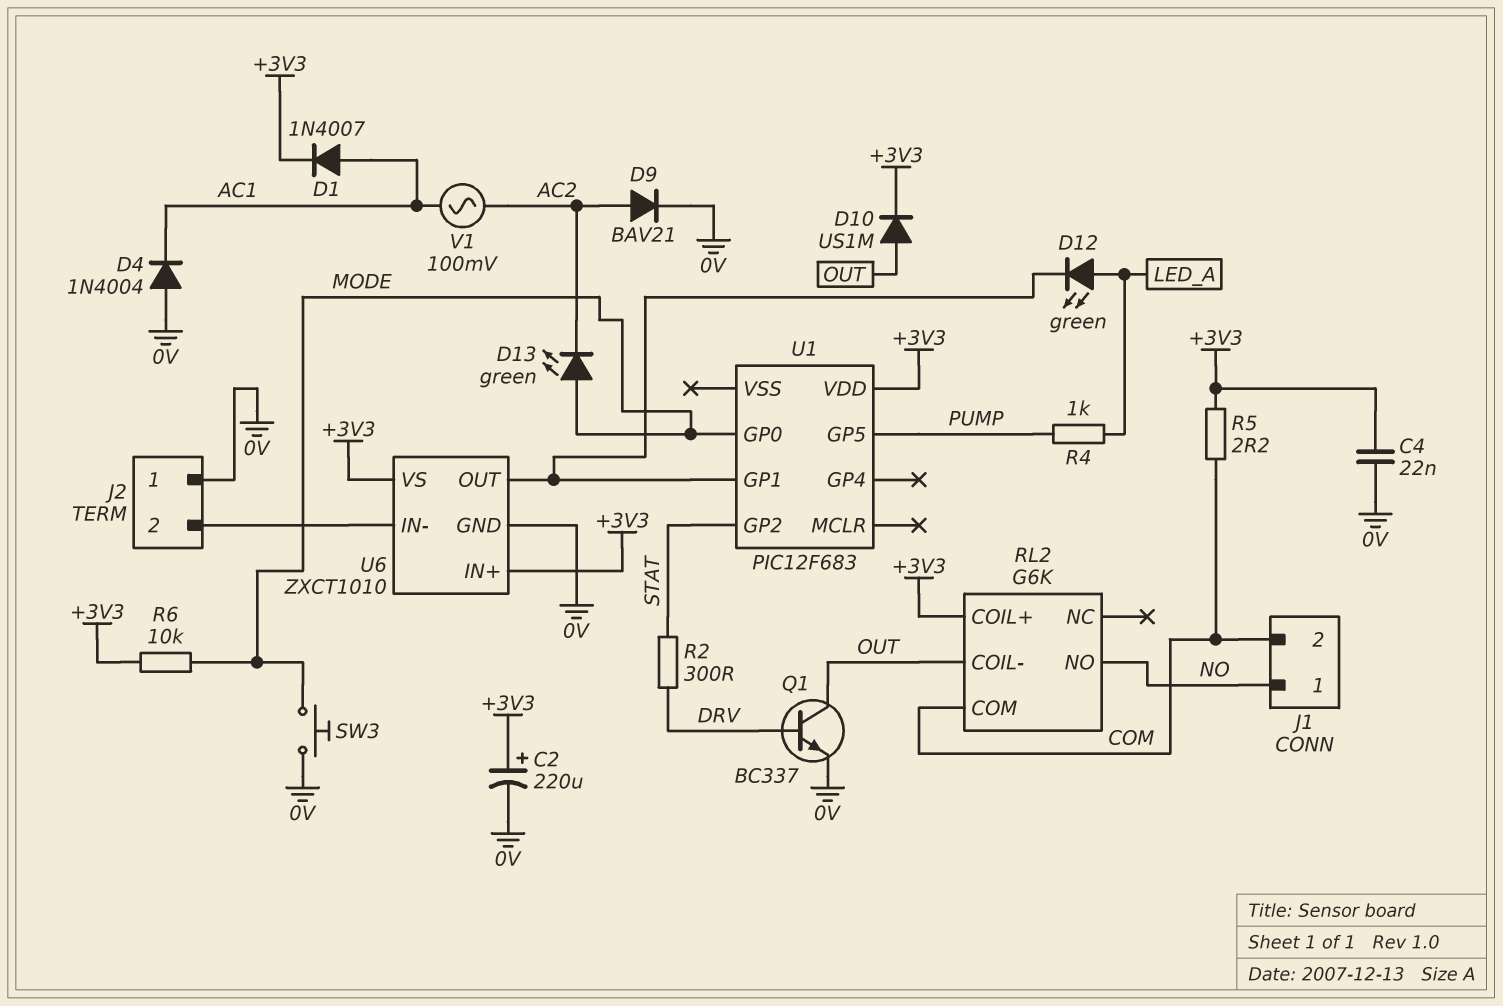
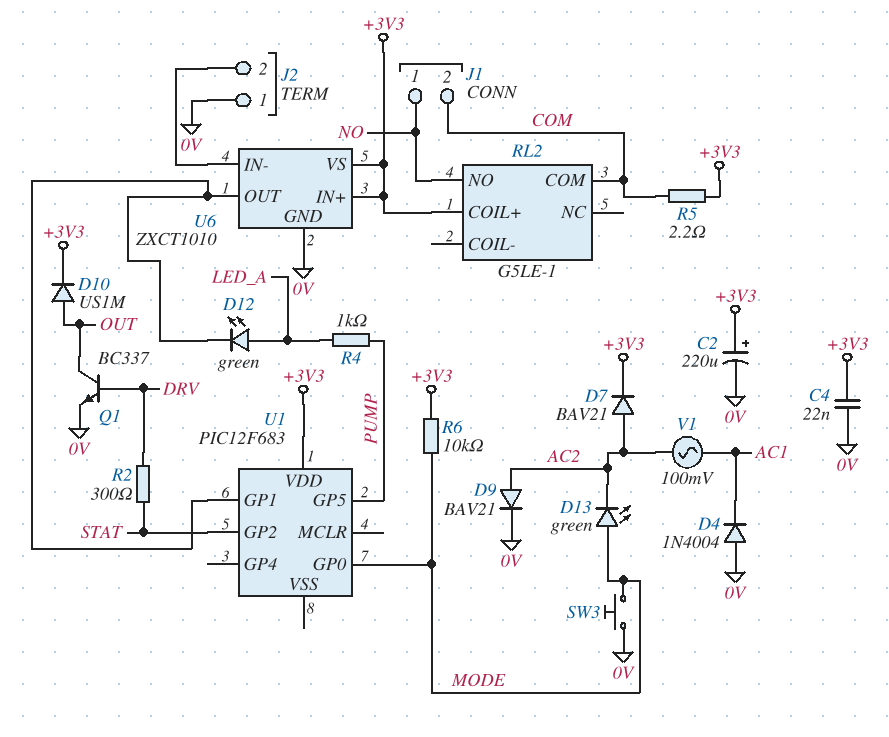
D1: diode 1N4007 (A AC1, K +3V3) -> none
D7: none -> diode BAV21 (A AC2, K +3V3)
RL2: G6K -> G5LE-1
RL2 pin COIL-: OUT -> none

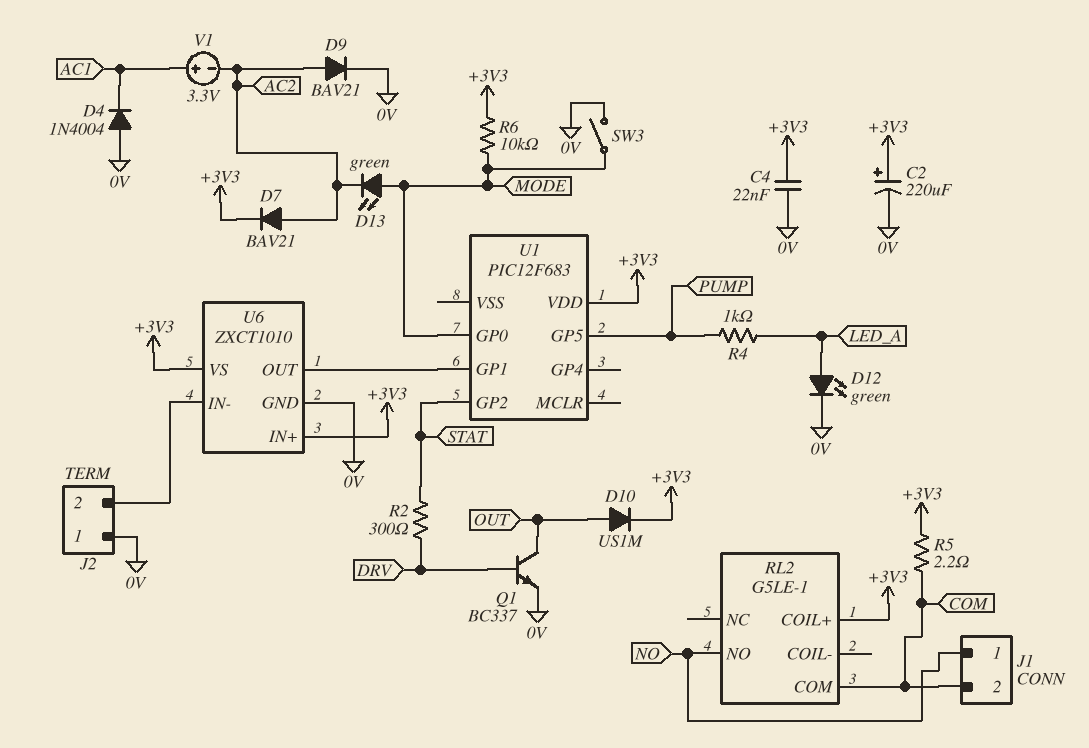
D12: LED green (A LED_A, K U1/GP1) -> LED green (A LED_A, K 0V)
SW3: button (0V, MODE) -> switch (0V, MODE)
V1: AC 100mV (AC1, AC2) -> 3.3V (plus AC1, minus AC2)

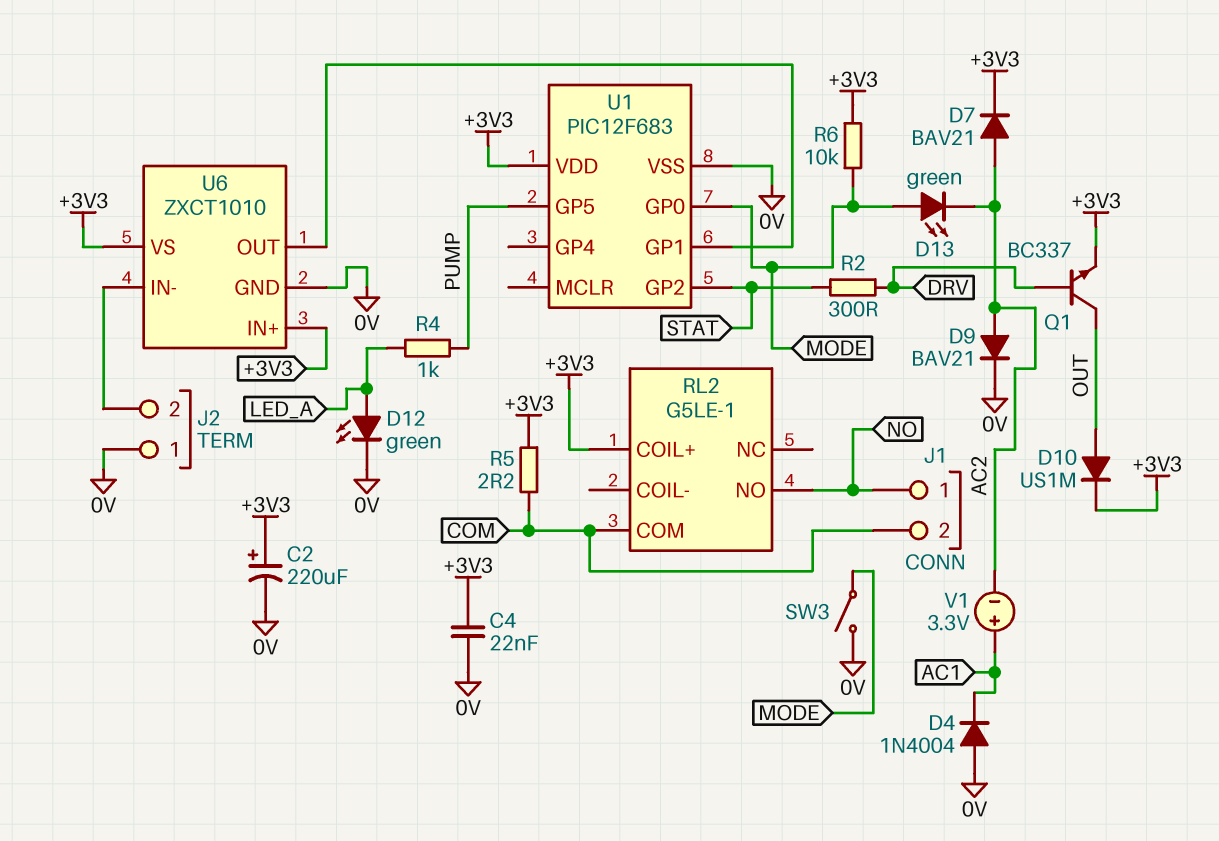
Q1: NPN BC337 (B DRV, C OUT, E 0V) -> NPN BC337 (B DRV, C OUT, E +3V3)
U1 pin VSS: none -> 0V

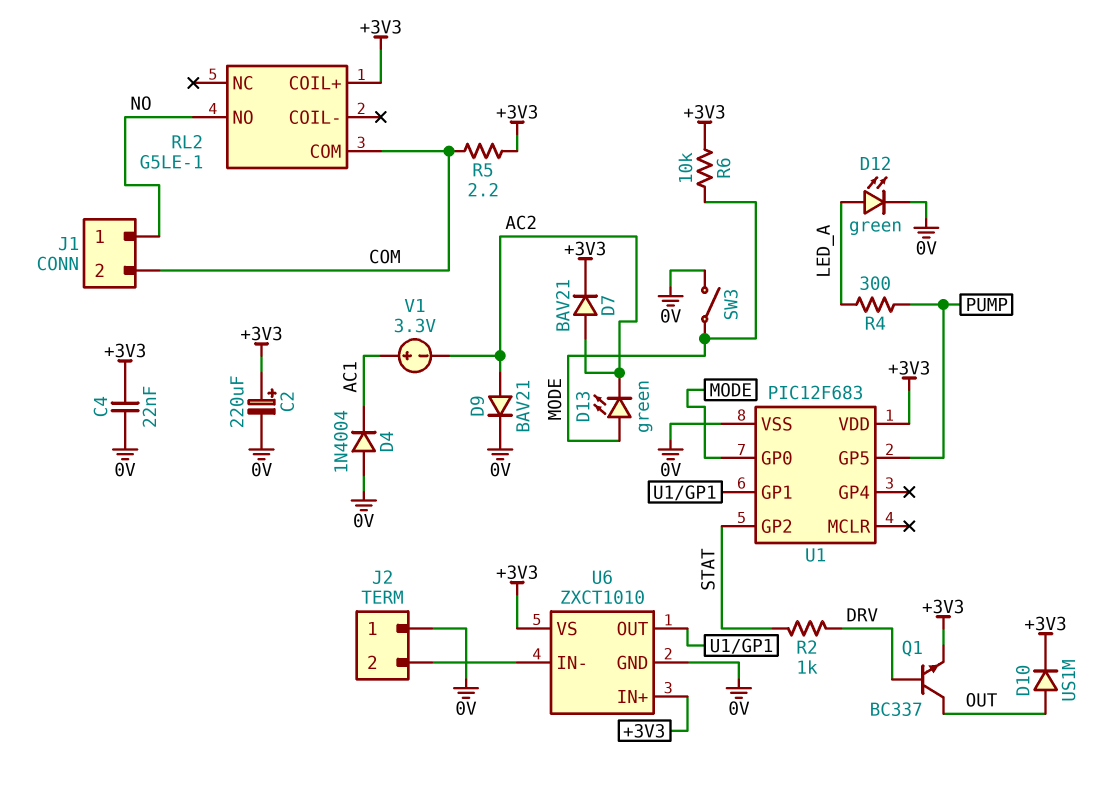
R2: 300 (DRV, STAT) -> 1k (DRV, STAT)
R4: 1k (LED_A, PUMP) -> 300 (LED_A, PUMP)

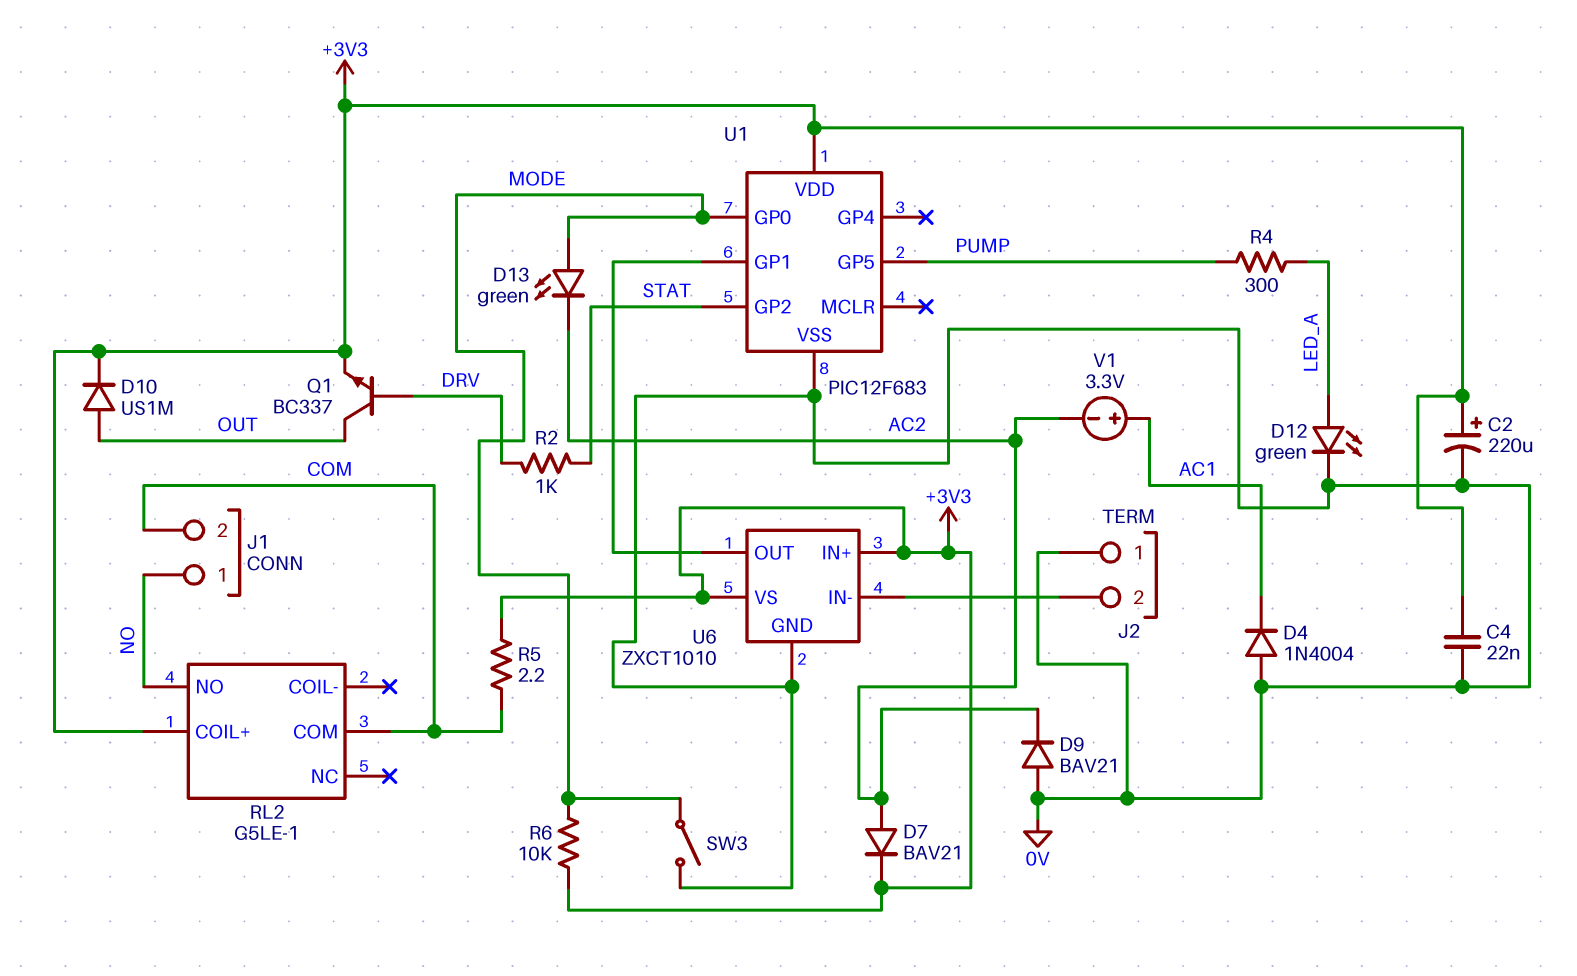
D9: diode BAV21 (A AC2, K 0V) -> diode BAV21 (A 0V, K AC2)

